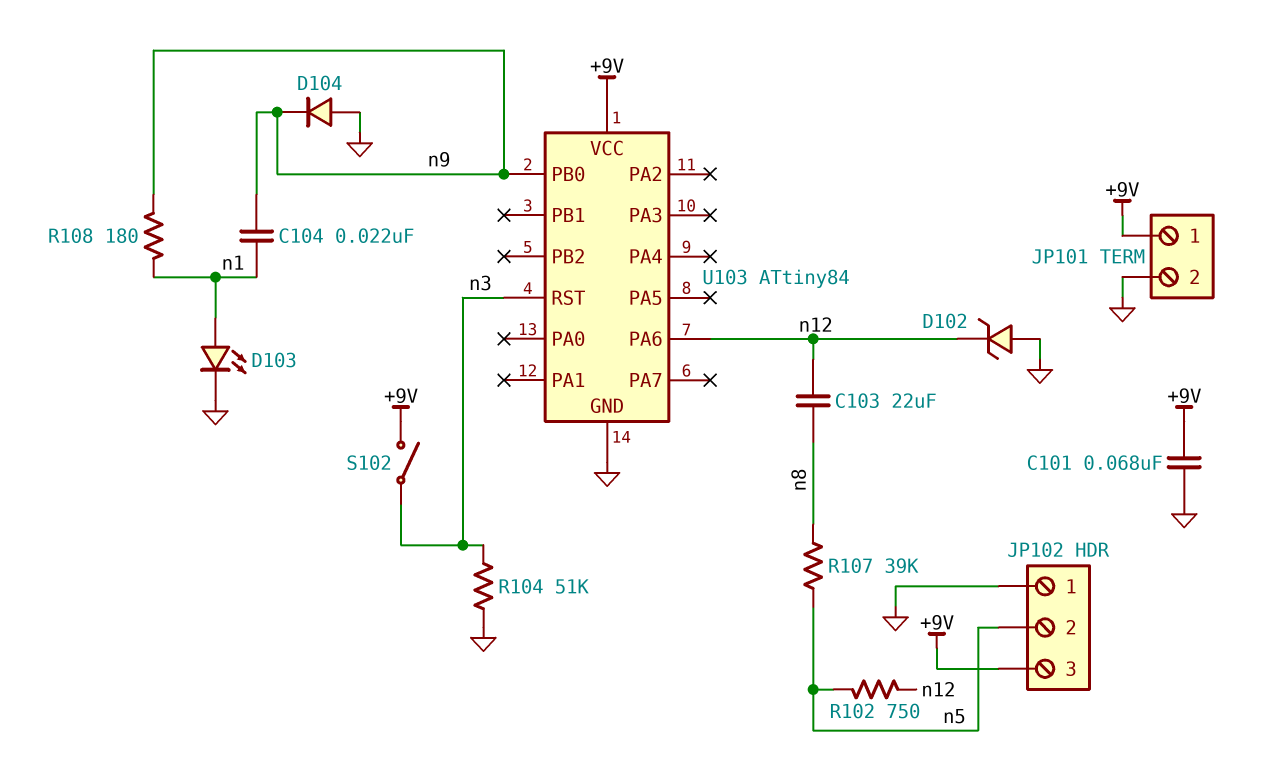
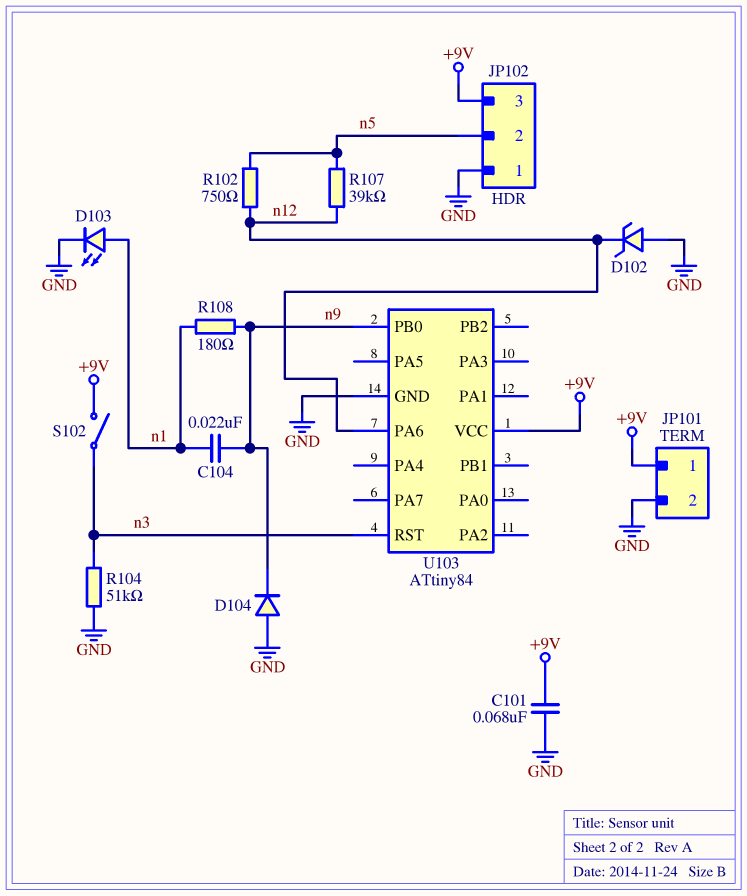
C103: 22uF (n8, n12) -> none
R107: 39k (n5, n8) -> 39k (n5, n12)

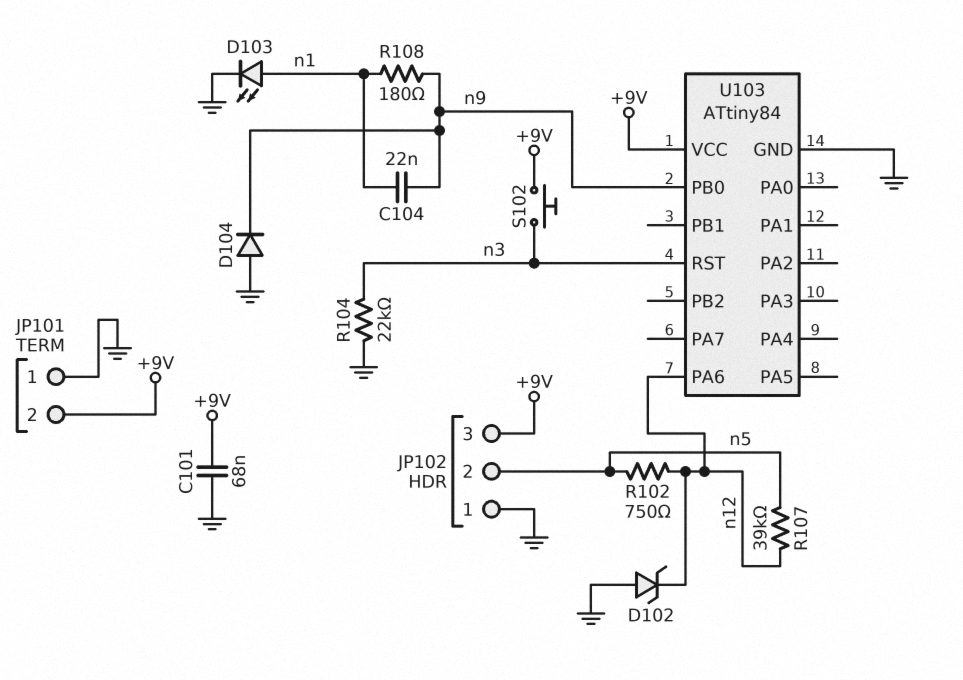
JP101 pin 1: +9V -> GND
JP101 pin 2: GND -> +9V
R104: 51k (GND, n3) -> 22k (GND, n3)
S102: switch (+9V, n3) -> button (+9V, n3)

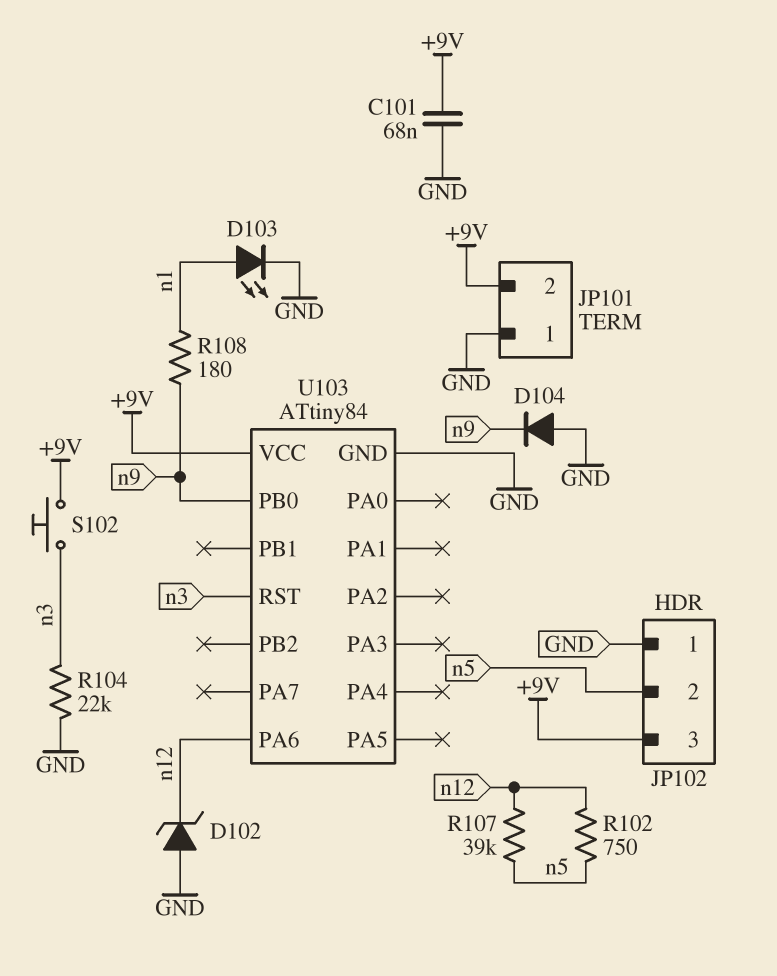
C104: 22nF (n1, n9) -> none

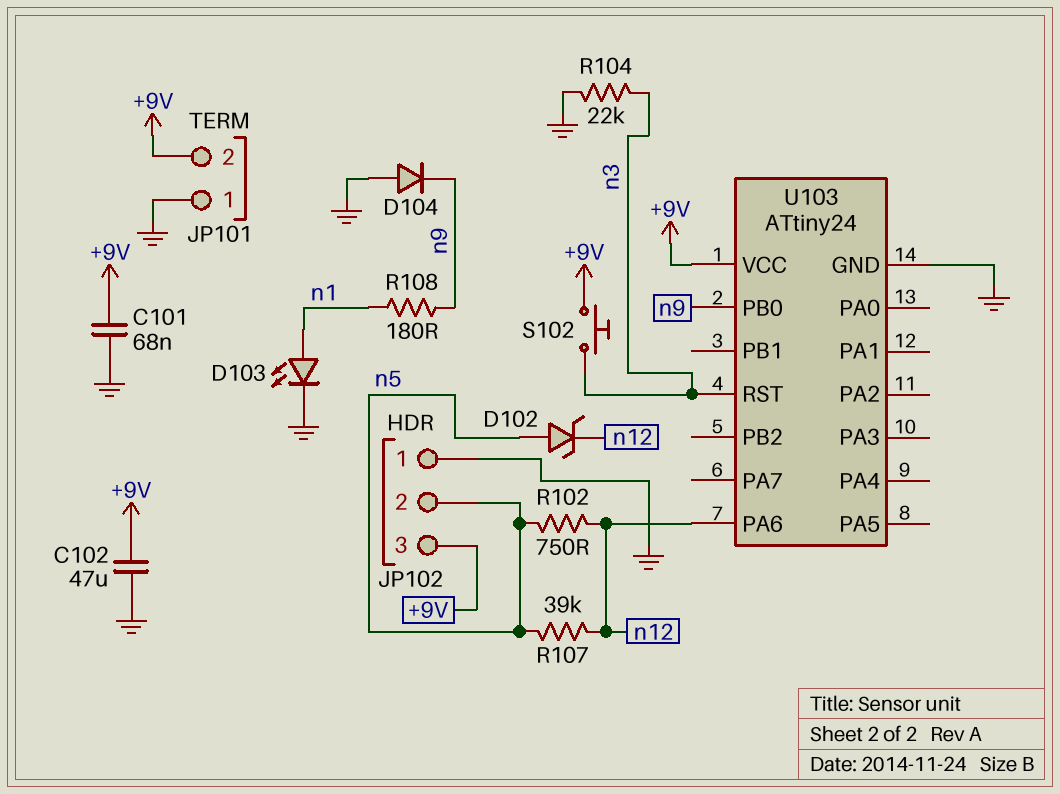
C102: none -> 47uF (+9V, GND)
D102: zener (A GND, K n12) -> zener (A n5, K n12)
U103: ATtiny84 -> ATtiny24

